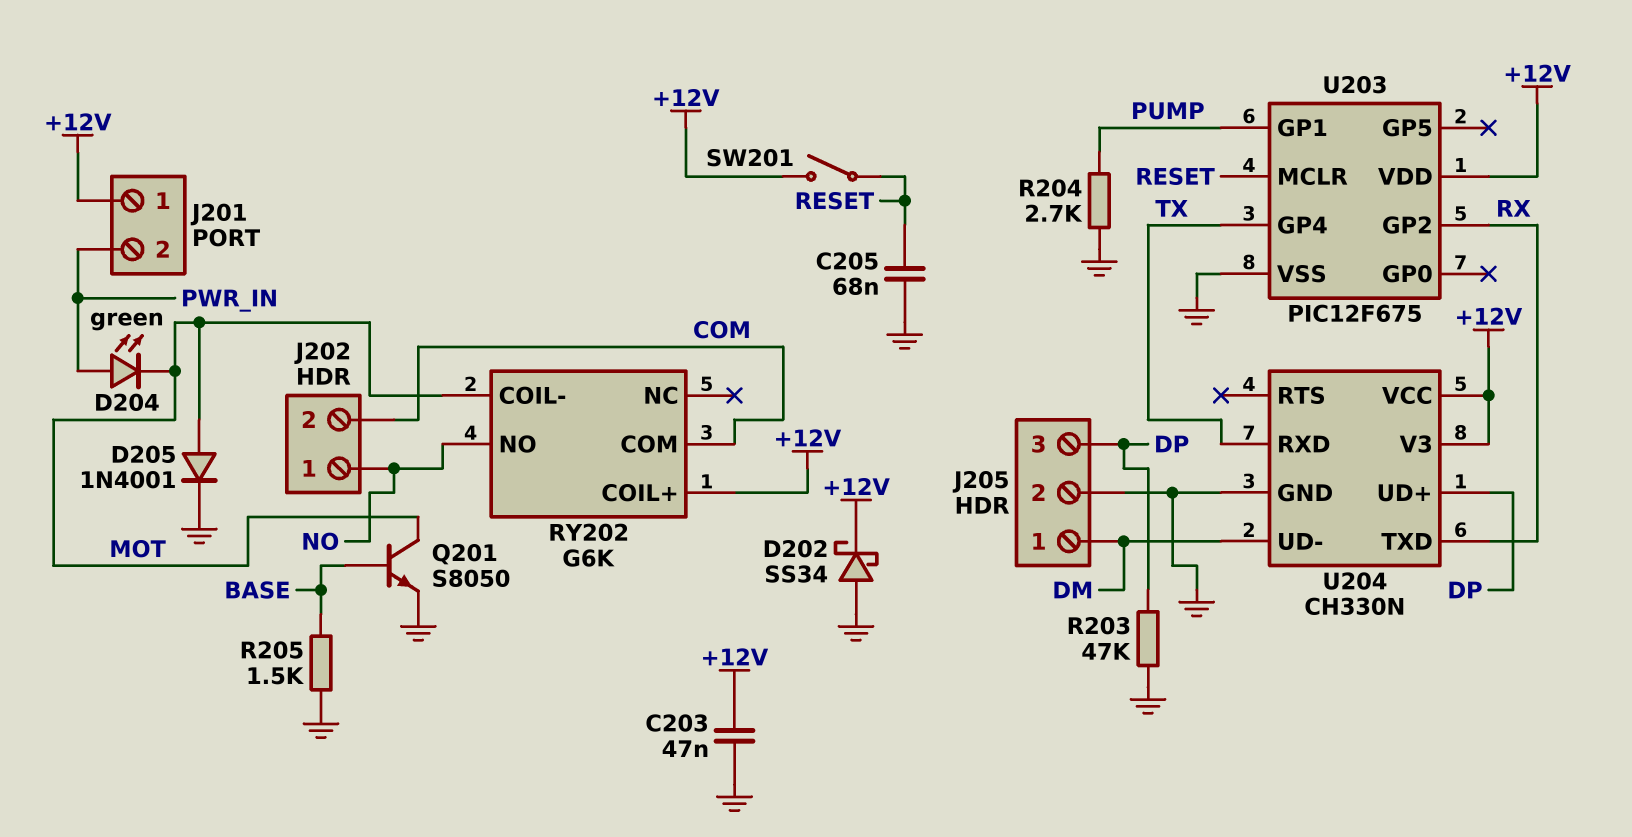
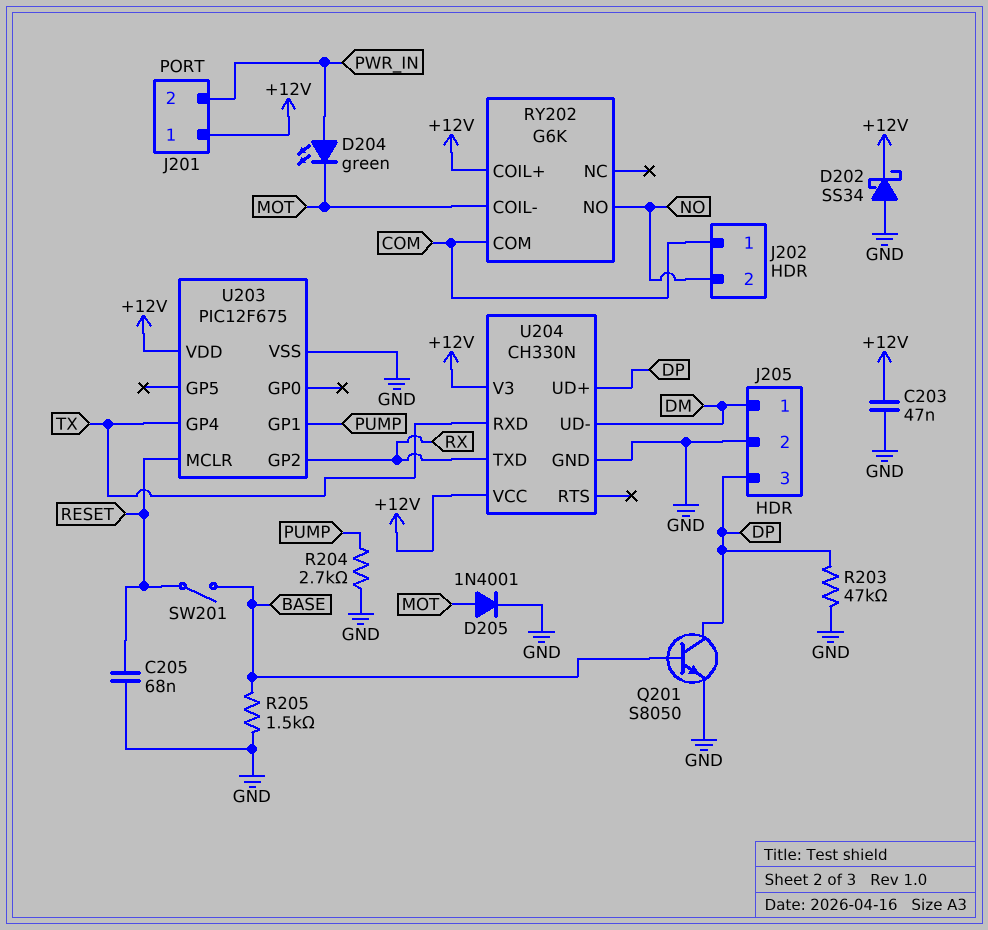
J202 pin 1: NO -> COM
J202 pin 2: COM -> NO
Q201: NPN S8050 (B BASE, C MOT, E GND) -> NPN S8050 (B BASE, C DP, E GND)
SW201: switch (+12V, RESET) -> switch (BASE, RESET)

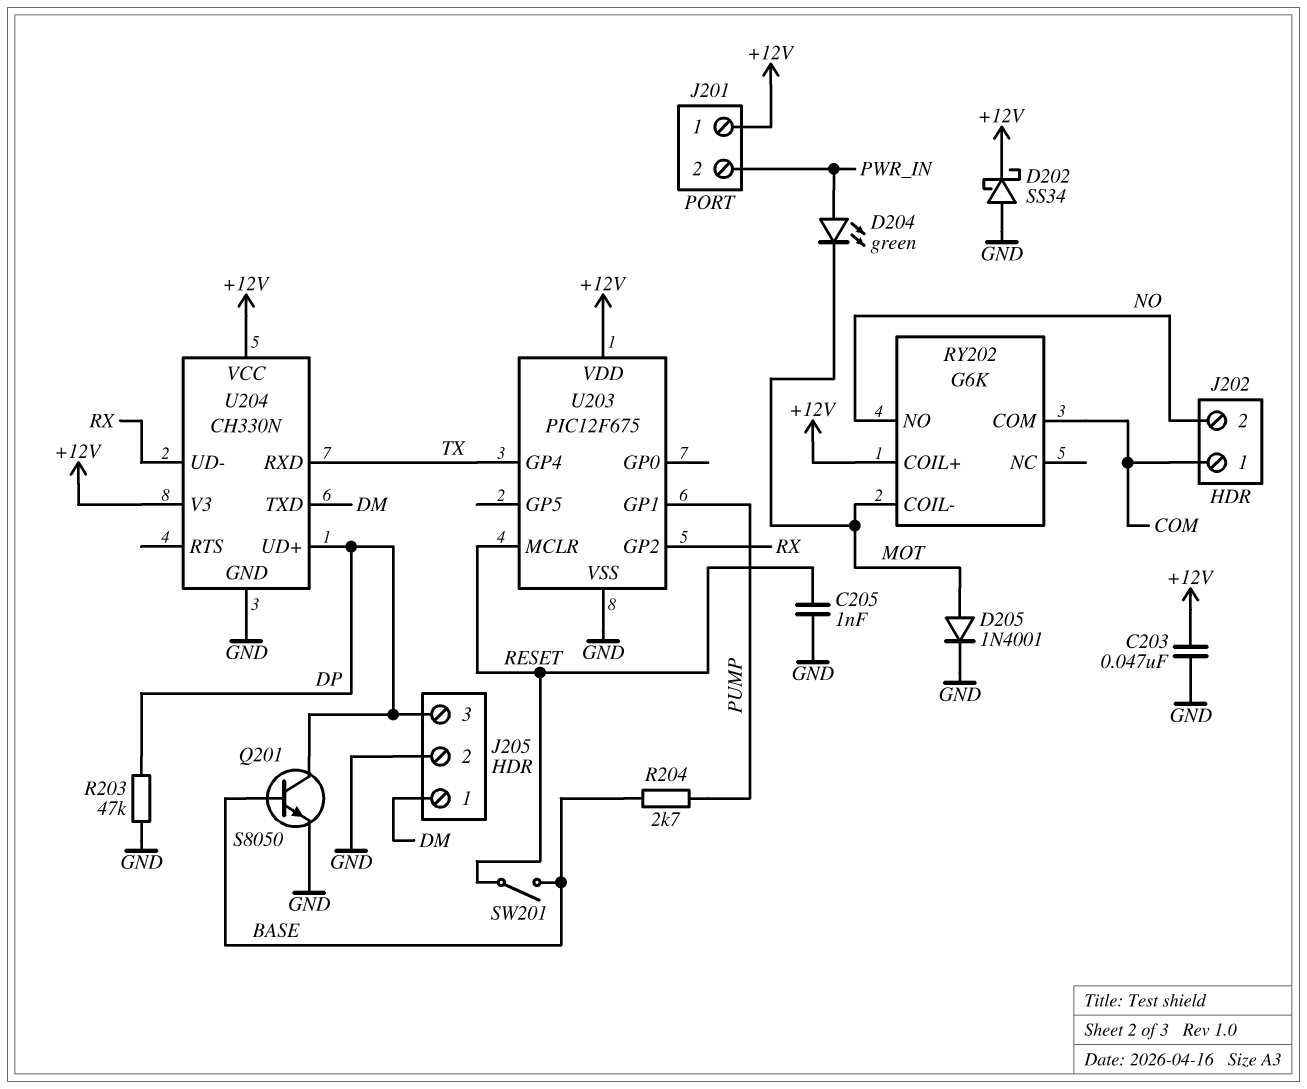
C205: 68nF (GND, RESET) -> 1nF (GND, RESET)
R204: 2.7k (GND, PUMP) -> 2.7k (BASE, PUMP)
R205: 1.5k (BASE, GND) -> none
U204 pin TXD: RX -> DM
U204 pin UD-: DM -> RX

